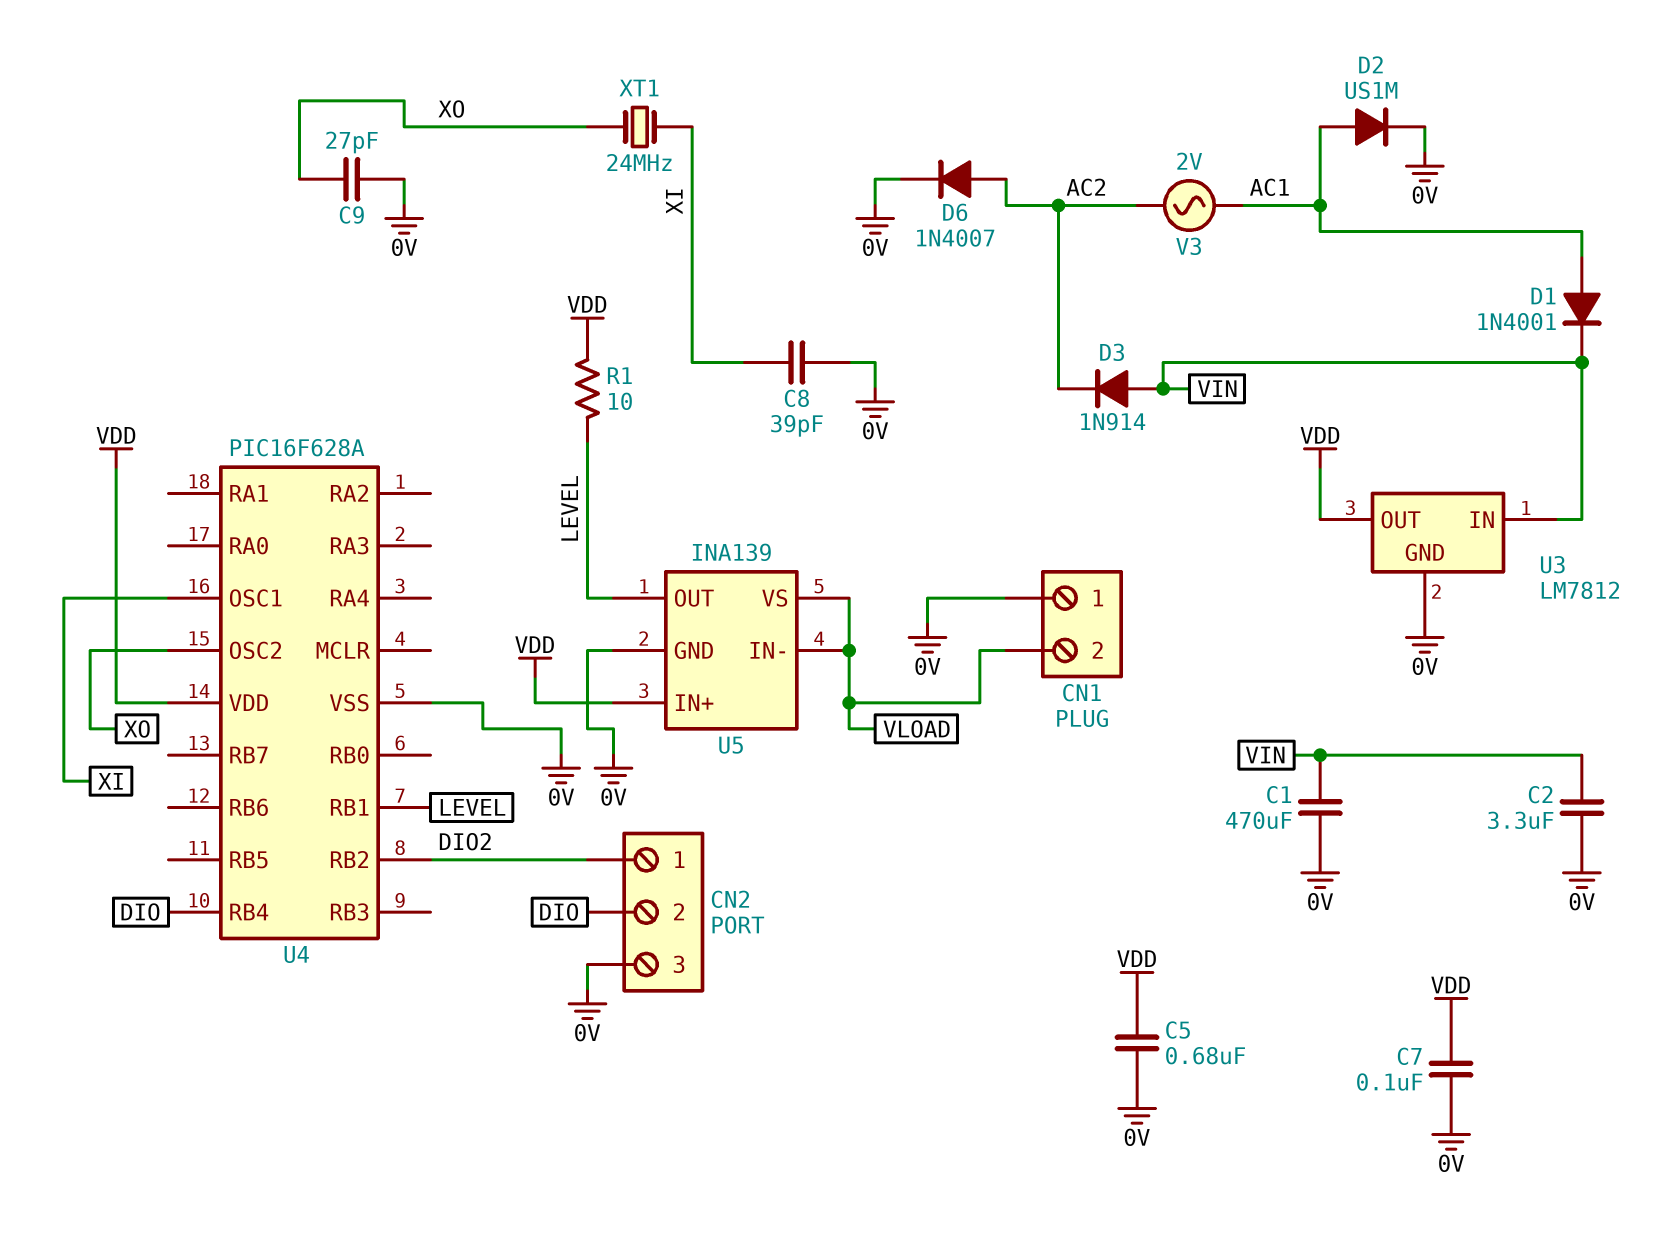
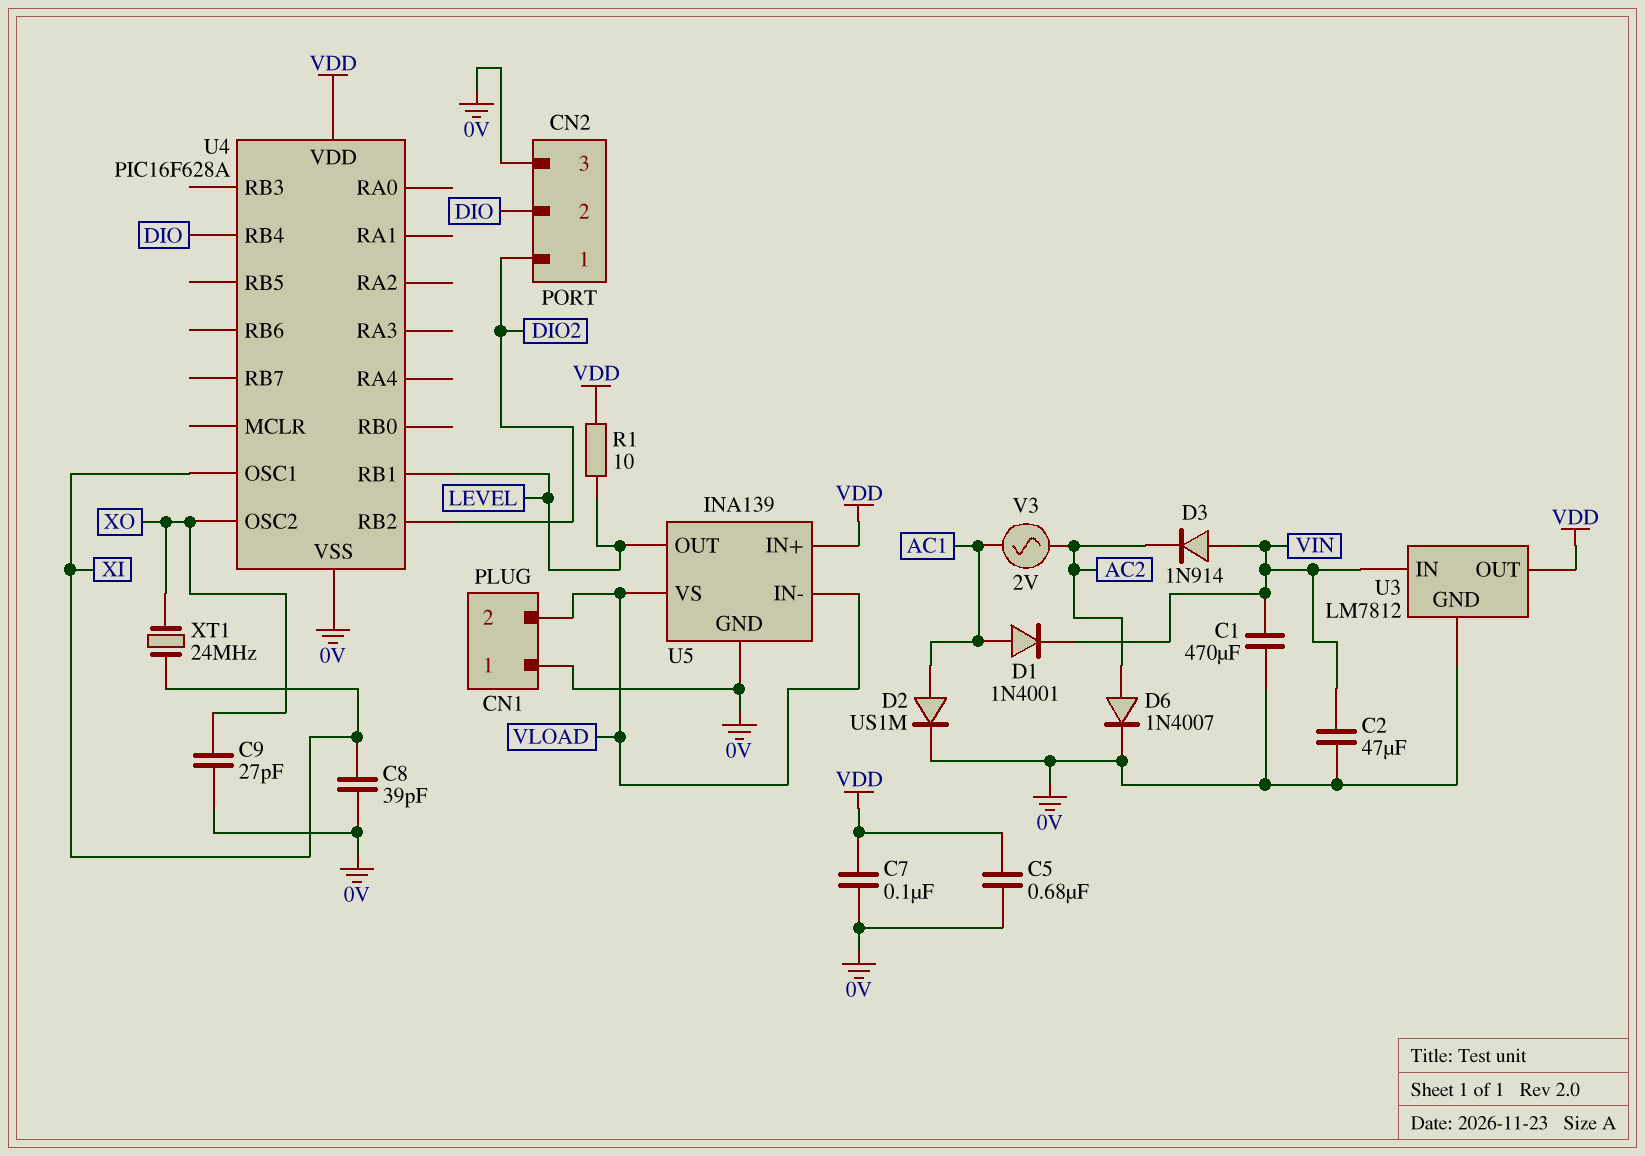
C2: 3.3uF (0V, VIN) -> 47uF (0V, VIN)

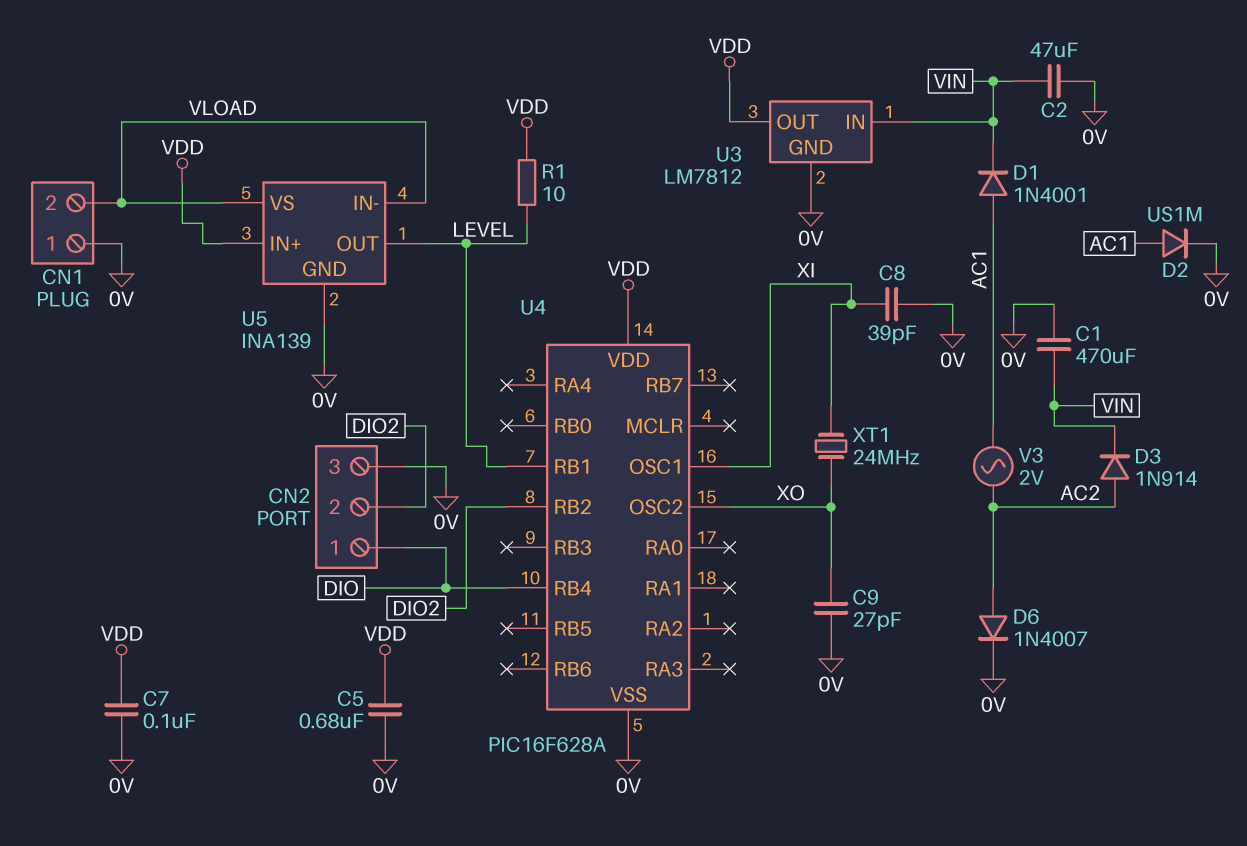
CN2 pin 1: DIO2 -> DIO
CN2 pin 2: DIO -> DIO2
D3: diode 1N914 (A VIN, K AC2) -> diode 1N914 (A AC2, K VIN)

